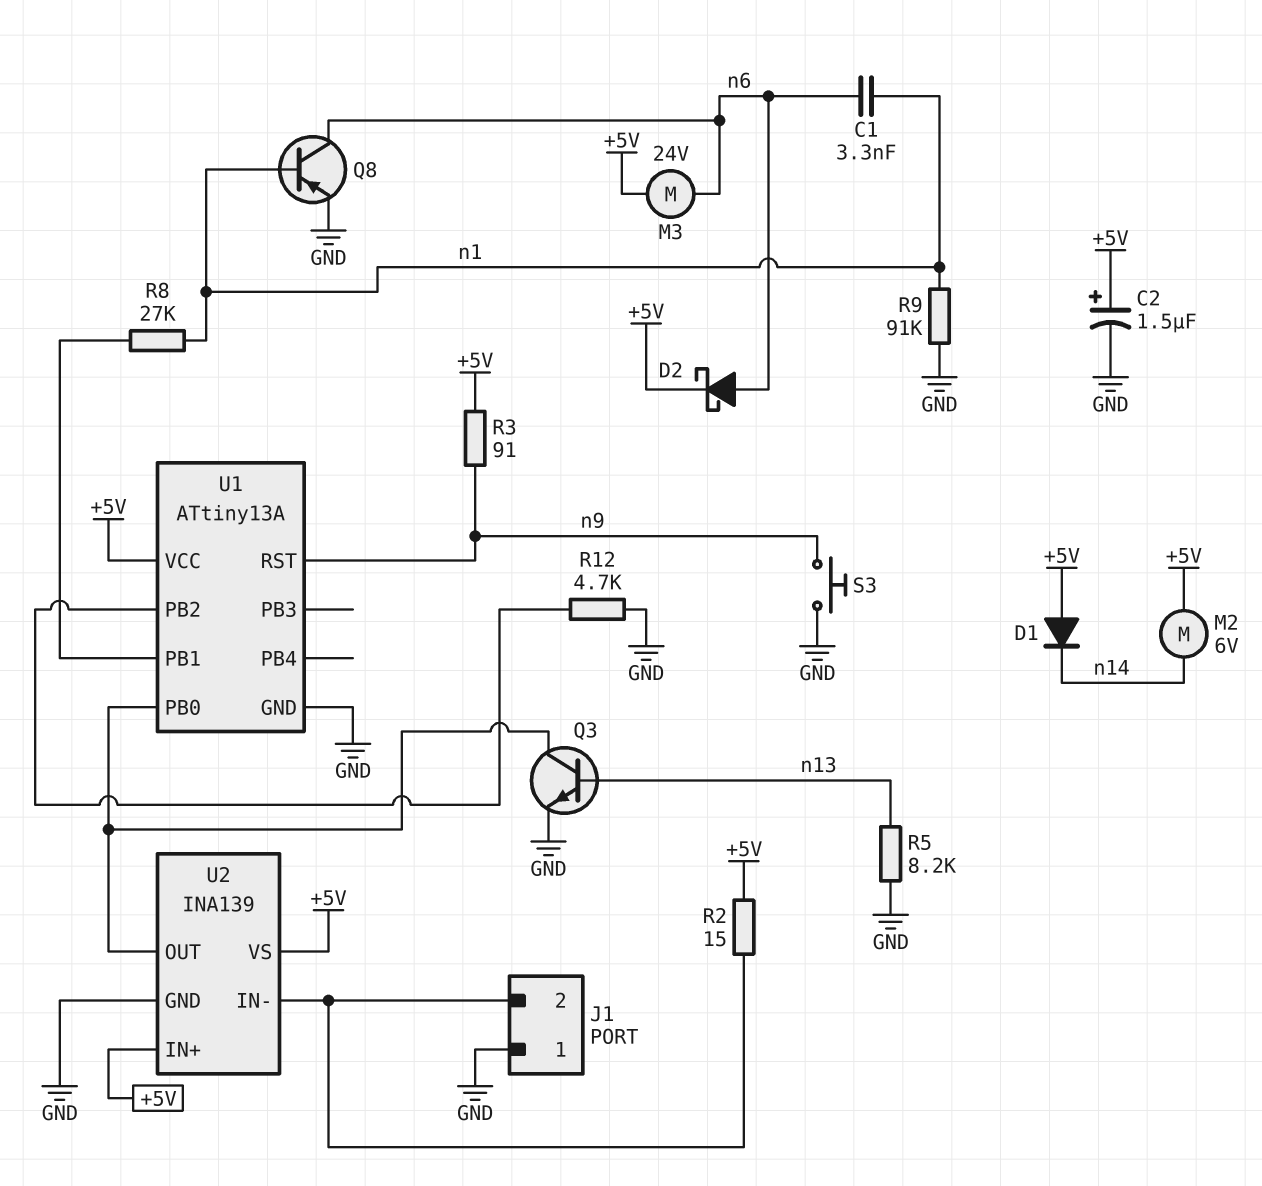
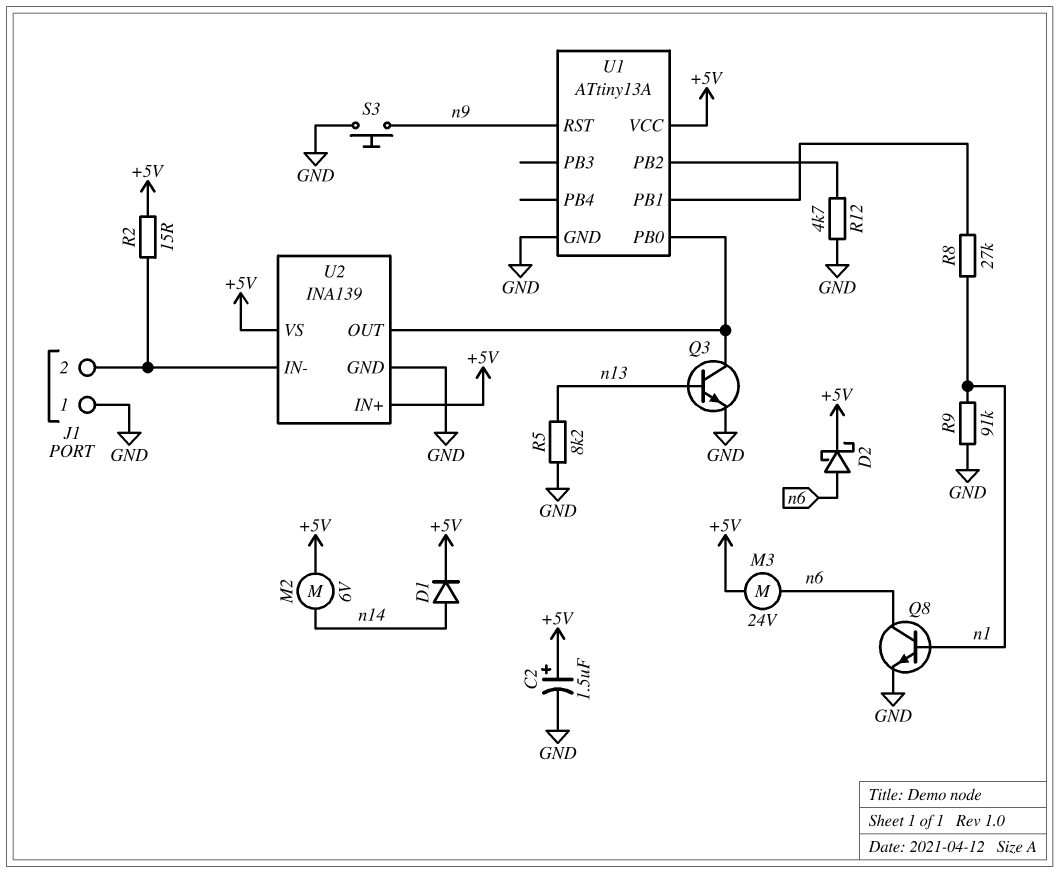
C1: 3.3nF (n1, n6) -> none
D1: diode (A +5V, K n14) -> diode (A n14, K +5V)
Q8: PNP (B n1, C n6, E GND) -> NPN (B n1, C n6, E GND)
R3: 91 (+5V, n9) -> none

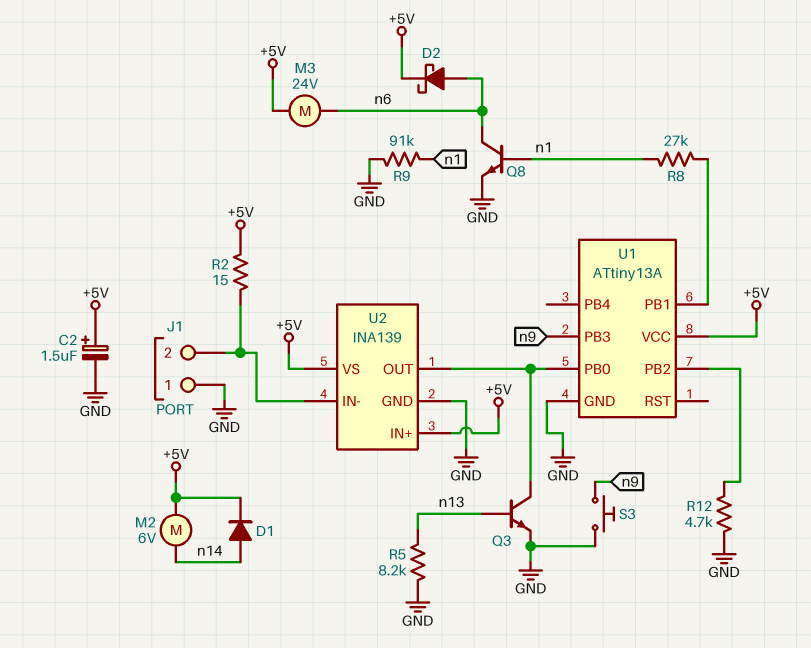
U1 pin PB3: none -> n9
U1 pin RST: n9 -> none

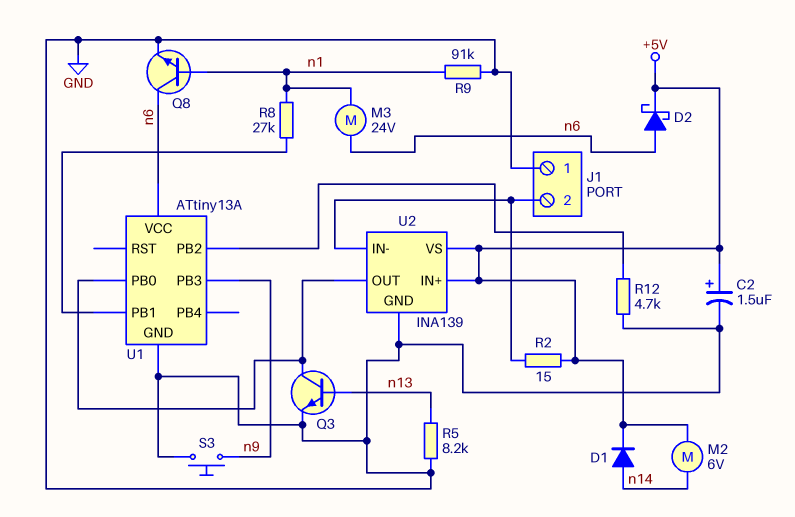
M3: motor 24V (+5V, n6) -> motor 24V (n1, n6)
U1 pin VCC: +5V -> n6

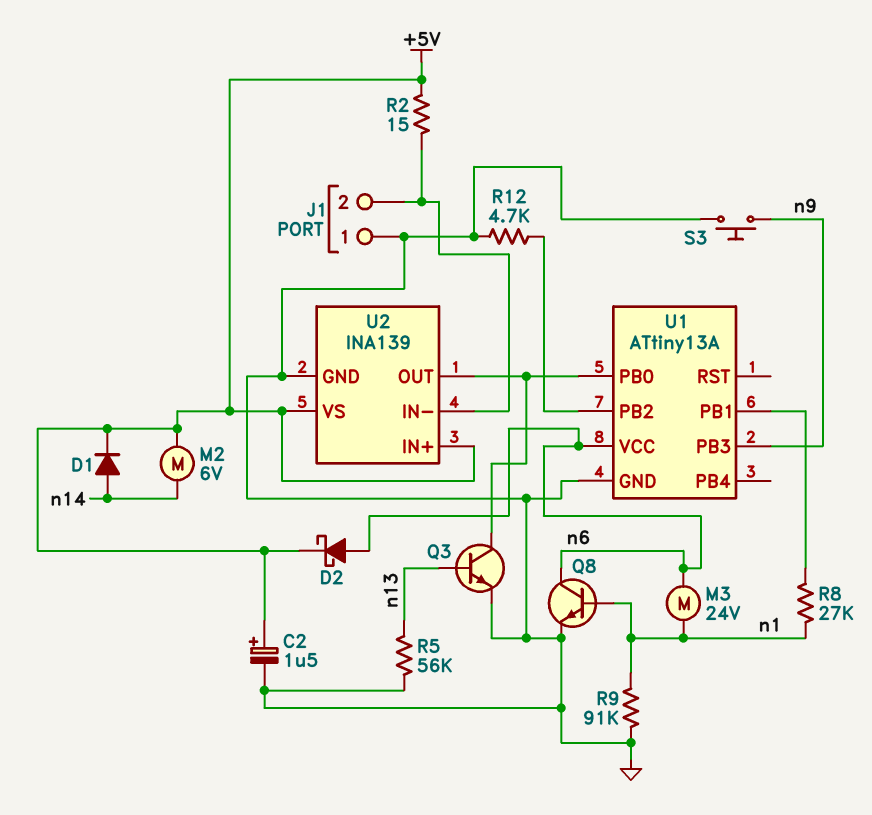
R5: 8.2k (GND, n13) -> 56k (GND, n13)

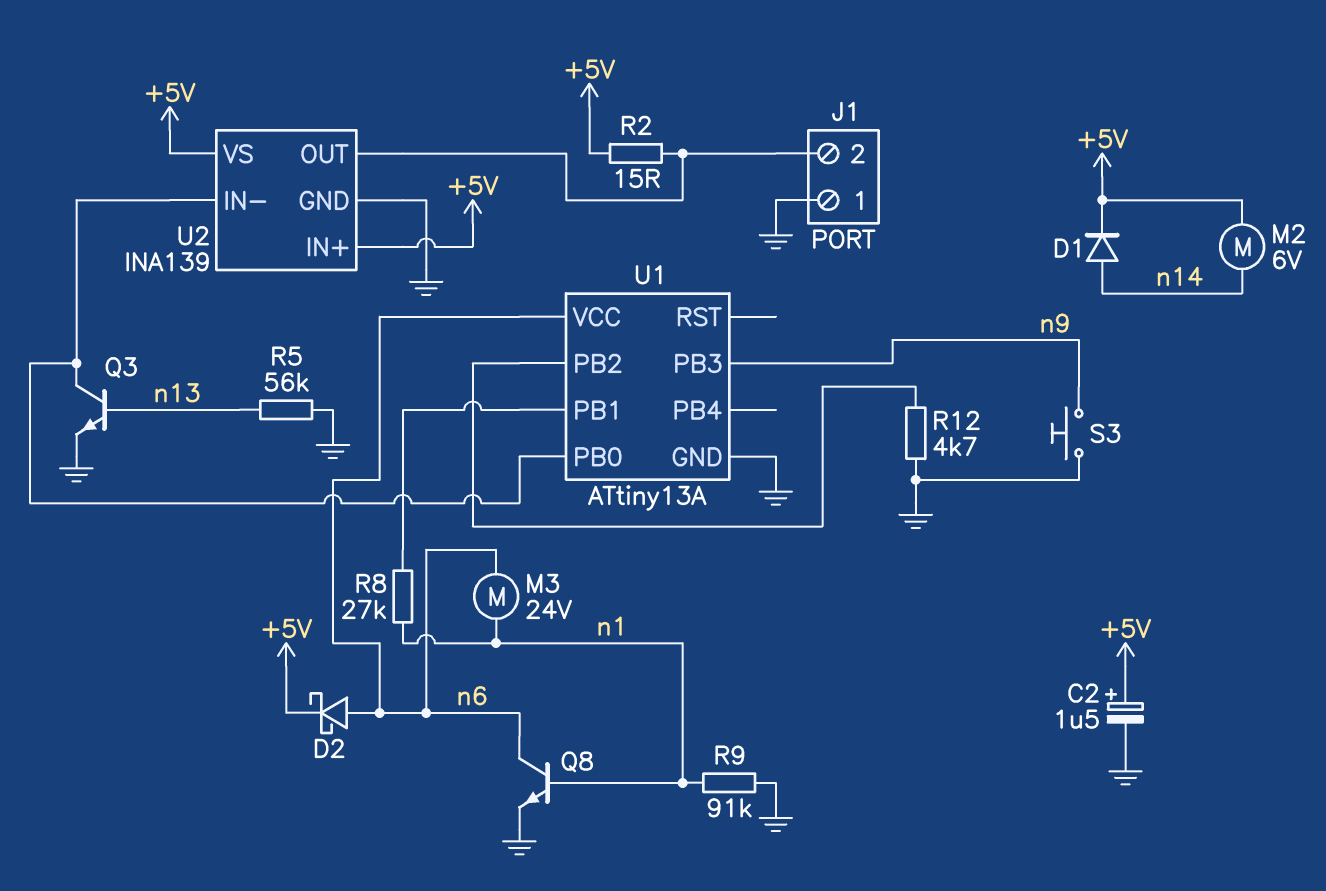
U2 pin IN-: J1/2 -> U1/PB0
U2 pin OUT: U1/PB0 -> J1/2

